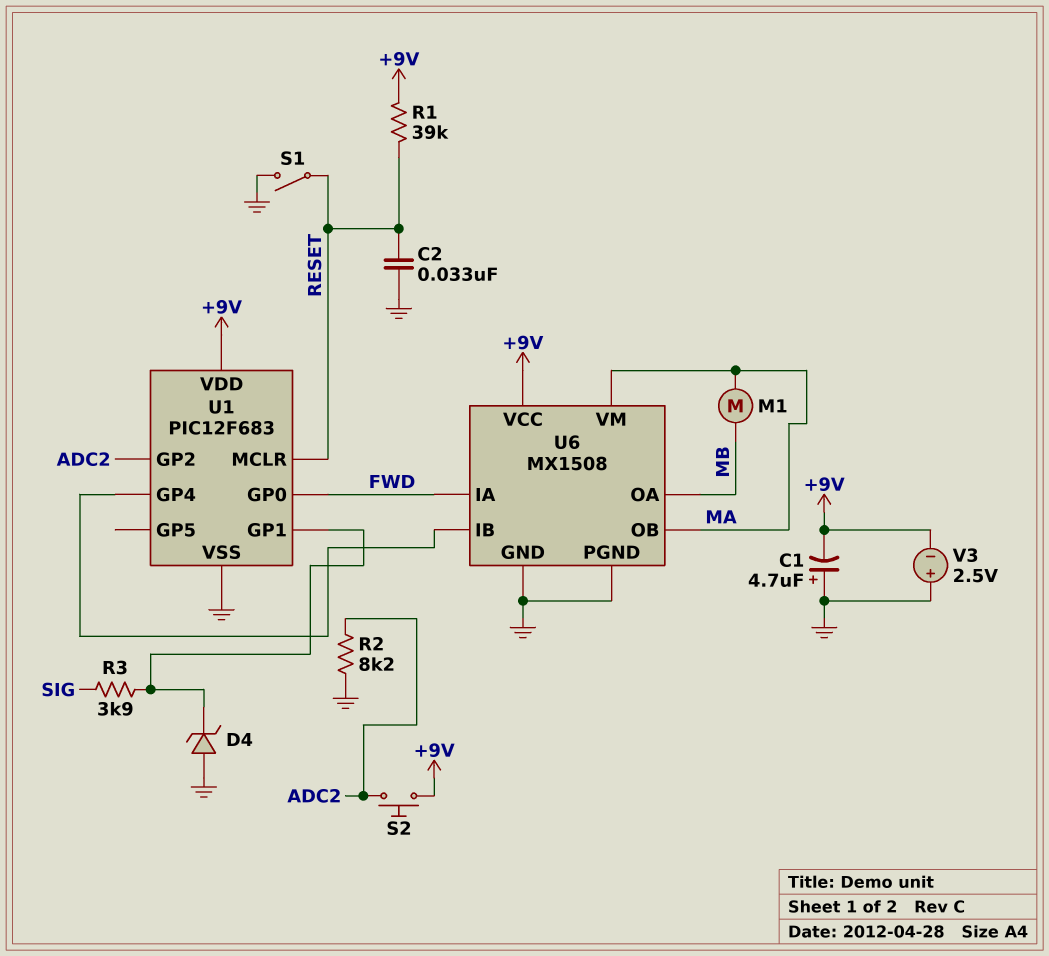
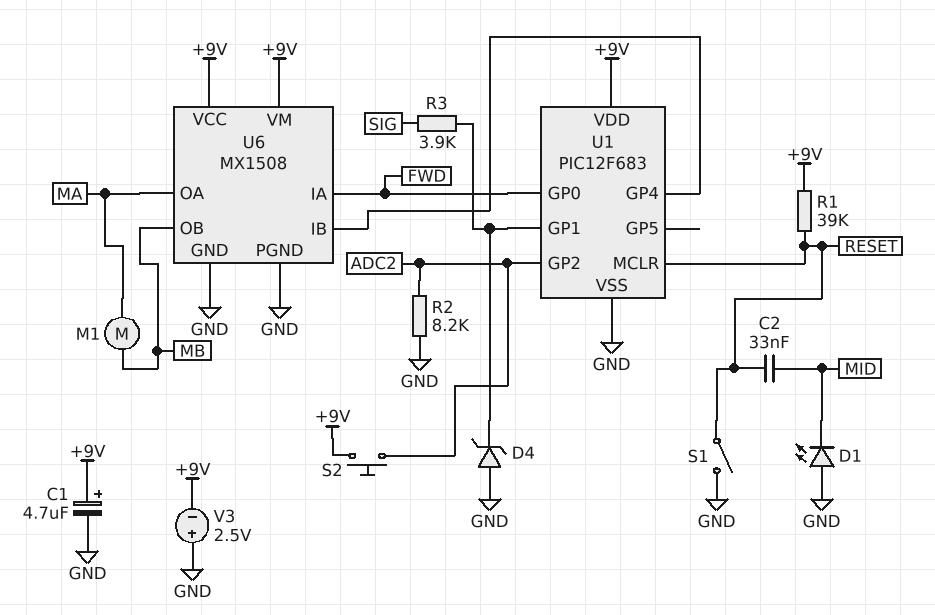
C1: 4.7uF (plus GND, minus +9V) -> 4.7uF (plus +9V, minus GND)
C2: 33nF (GND, RESET) -> 33nF (MID, RESET)
D1: none -> LED (A GND, K MID)
U6 pin OA: MB -> MA
U6 pin OB: MA -> MB
U6 pin VM: MA -> +9V

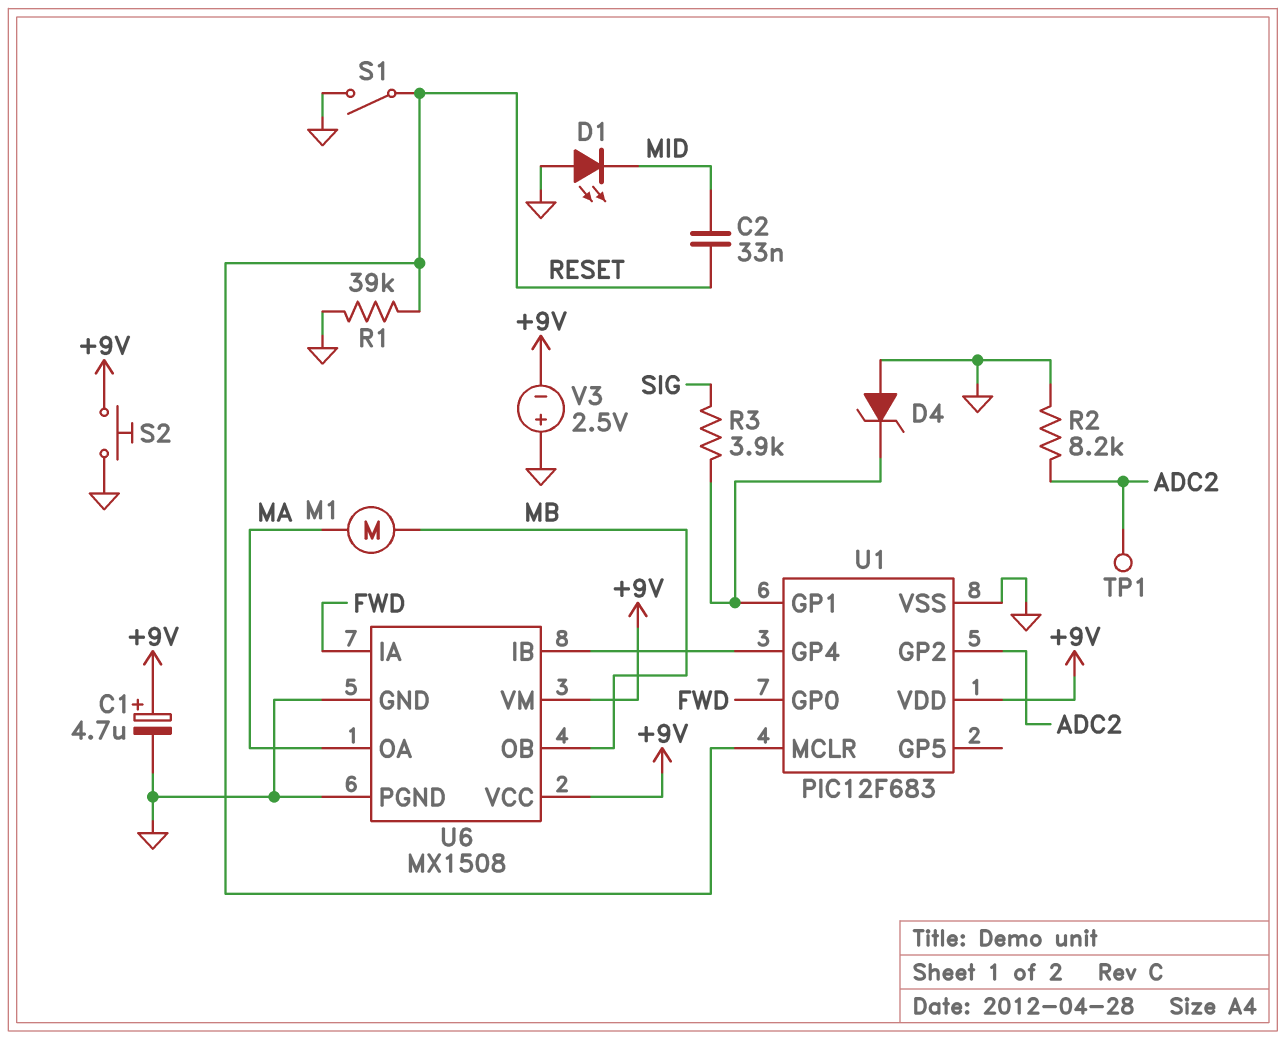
R1: 39k (+9V, RESET) -> 39k (GND, RESET)
S2: button (+9V, ADC2) -> button (+9V, GND)
TP1: none -> test point (ADC2)

